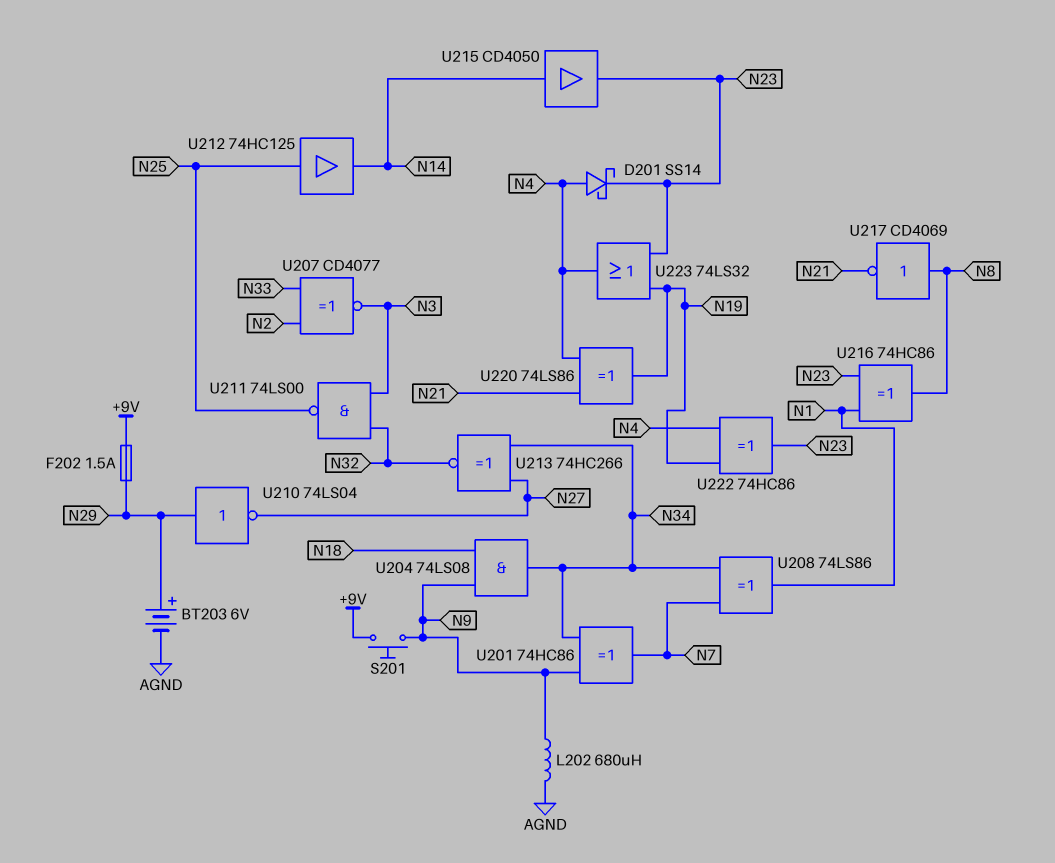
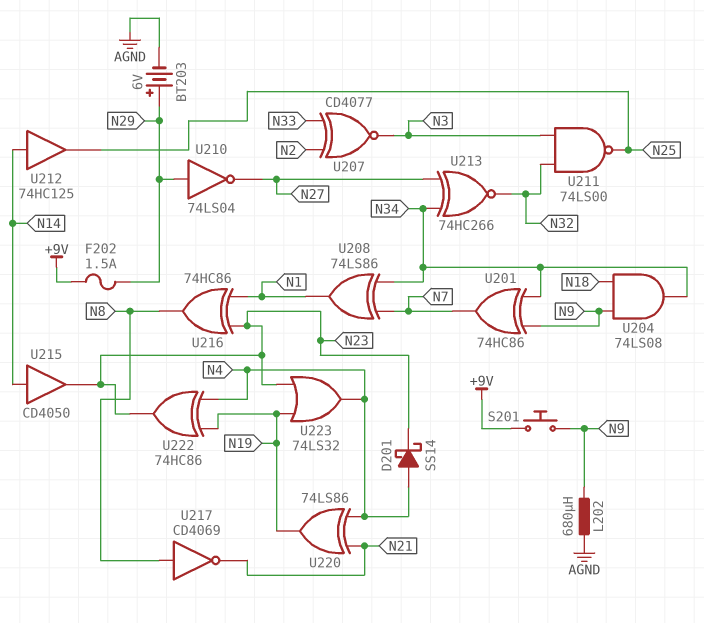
U212: buffer 74HC125 (in N25, out N14) -> buffer 74HC125 (in N14, out N25)

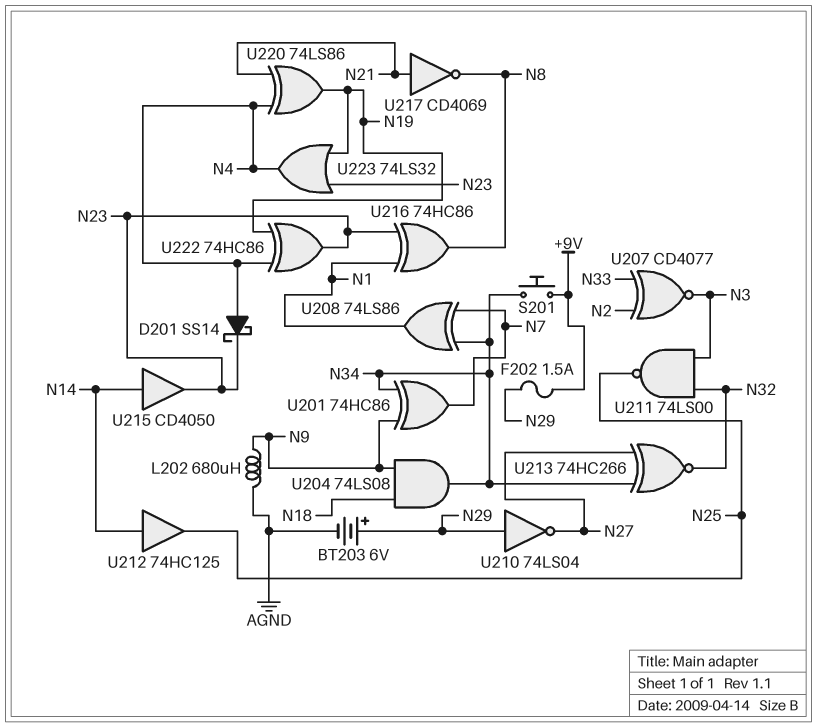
S201: button (+9V, N9) -> button (+9V, N34)
U217: NOT CD4069 (in N8, out N21) -> NOT CD4069 (in N21, out N8)

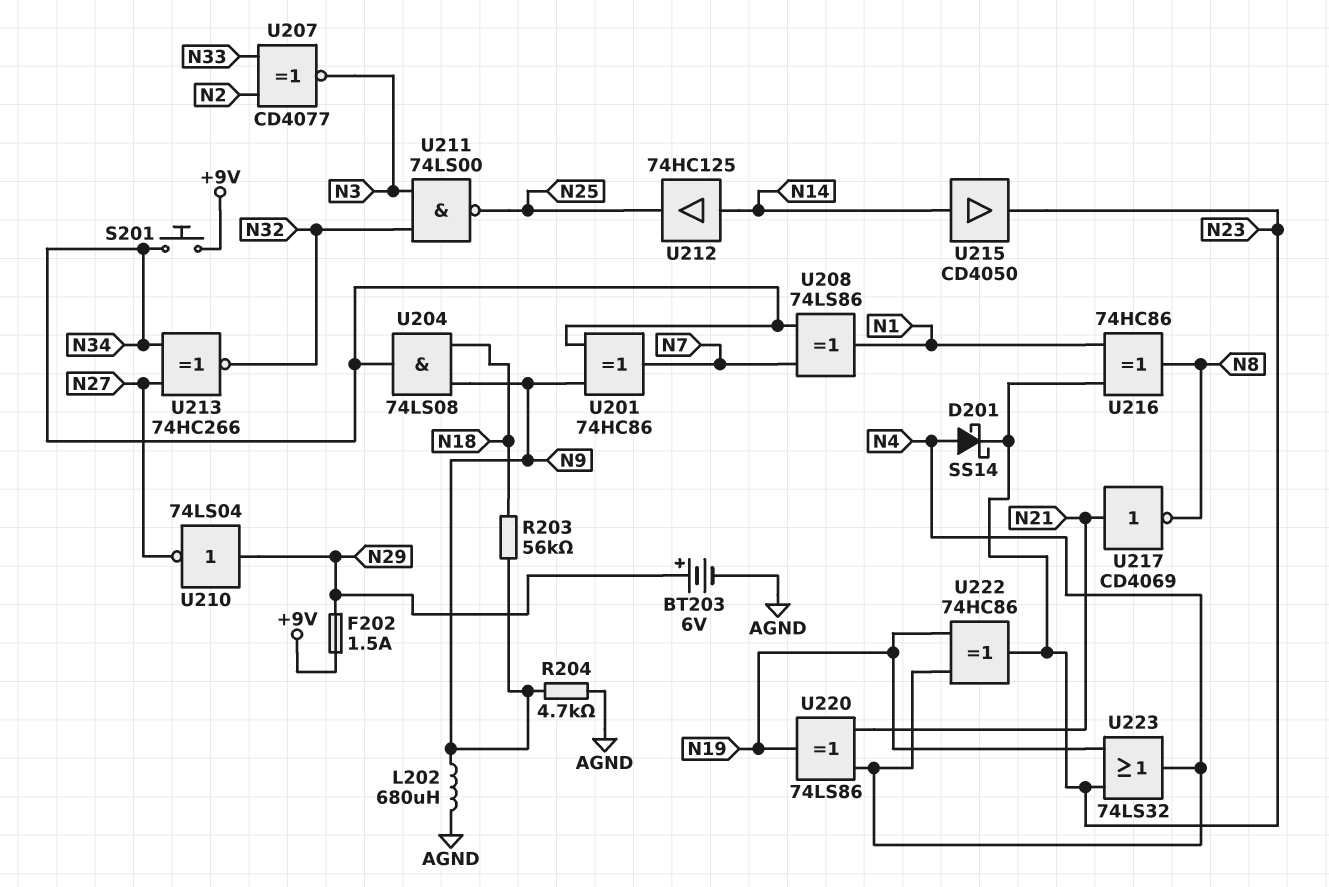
R203: none -> 56k (N9, N18)
R204: none -> 4.7k (AGND, N9)

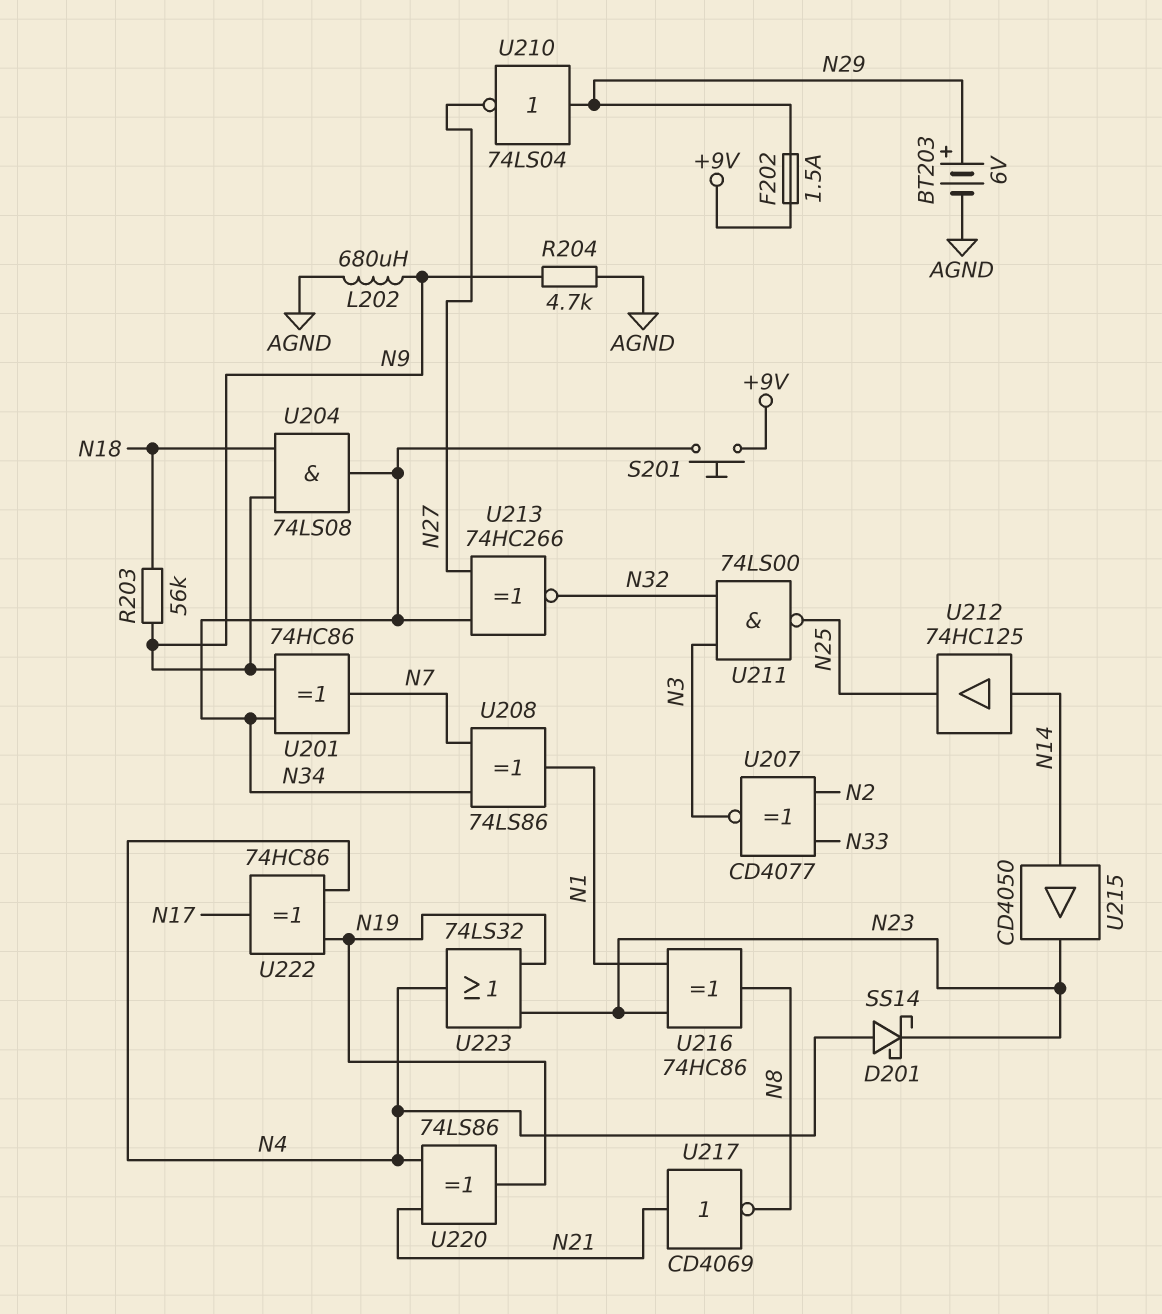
U222: XOR 74HC86 (in N4, in N19, out N23) -> XOR 74HC86 (in N4, in N19, out N17)

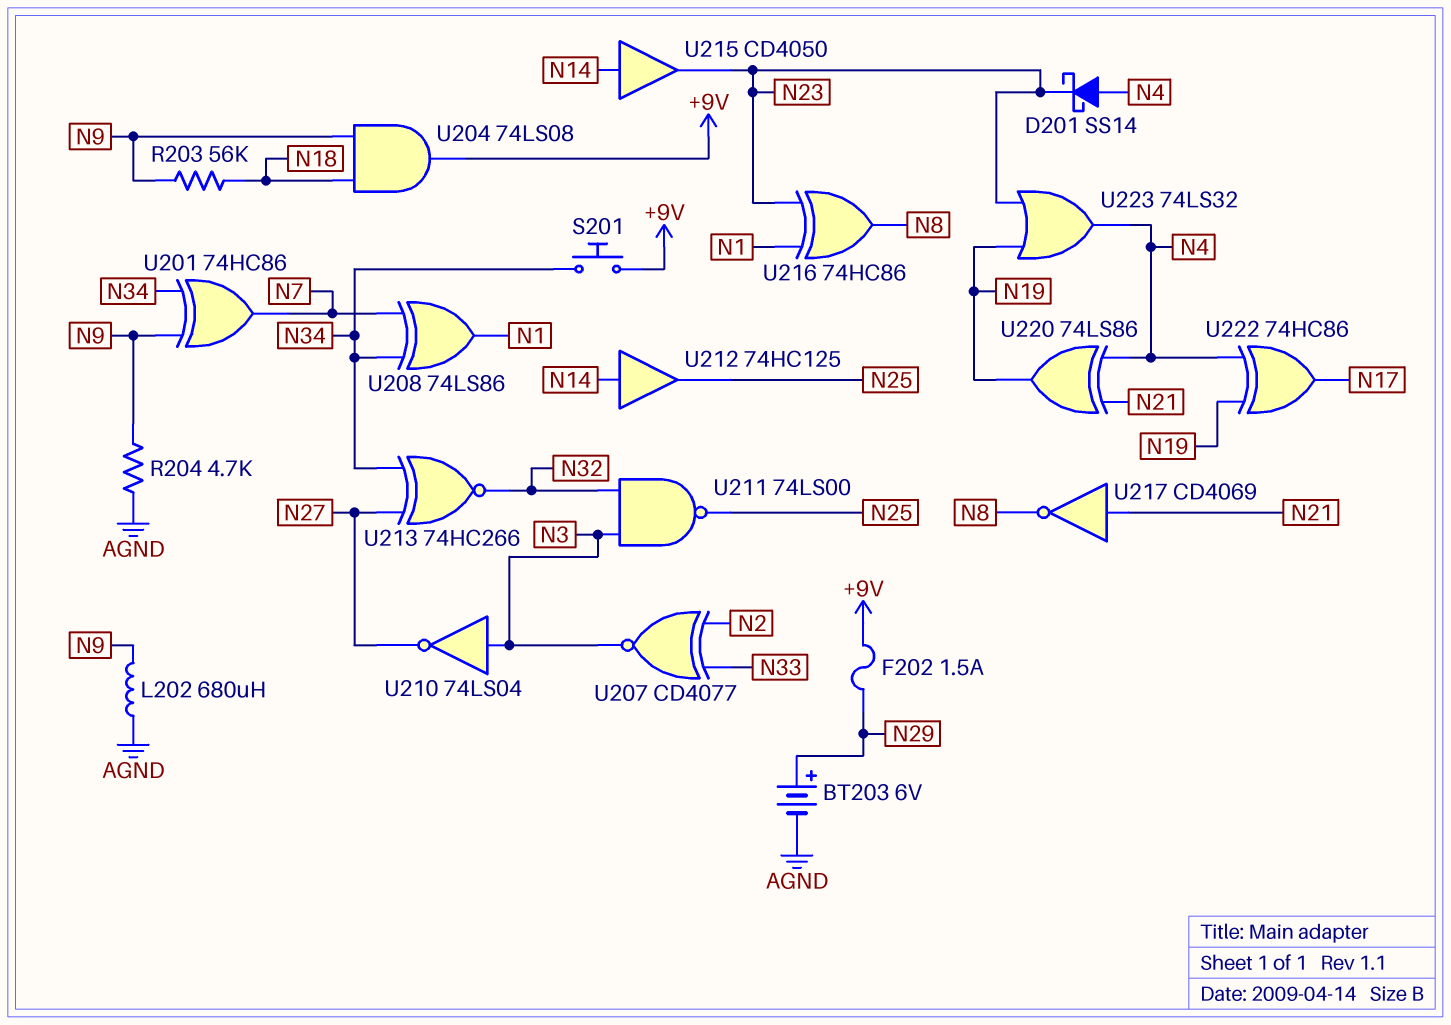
U204: AND 74LS08 (in N9, in N18, out N34) -> AND 74LS08 (in N9, in N18, out +9V)
U210: NOT 74LS04 (in N29, out N27) -> NOT 74LS04 (in N3, out N27)

